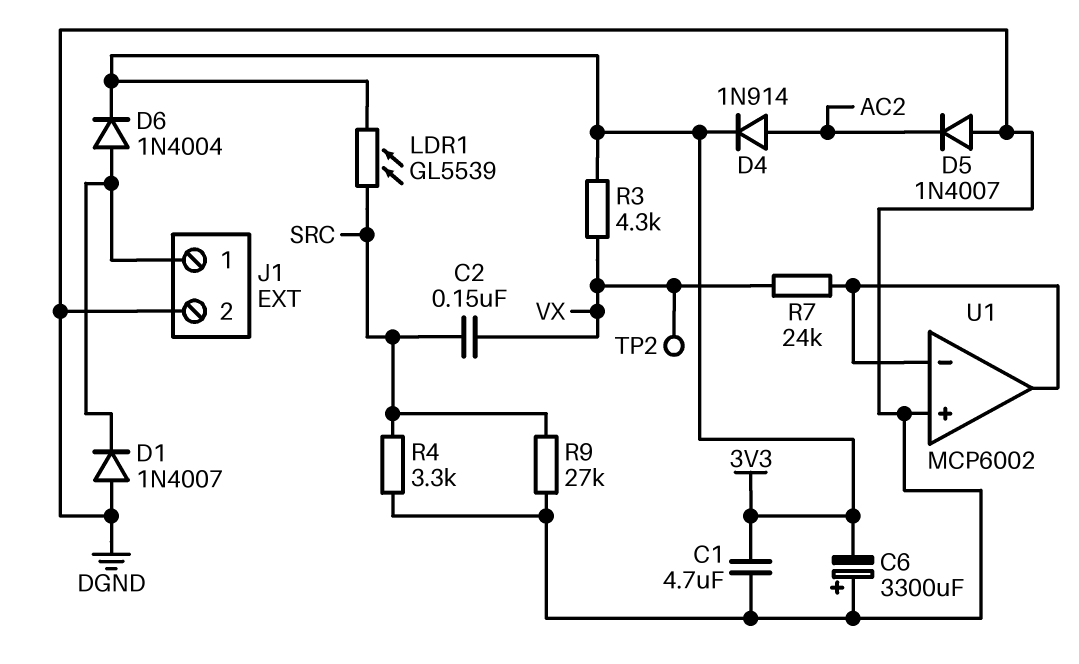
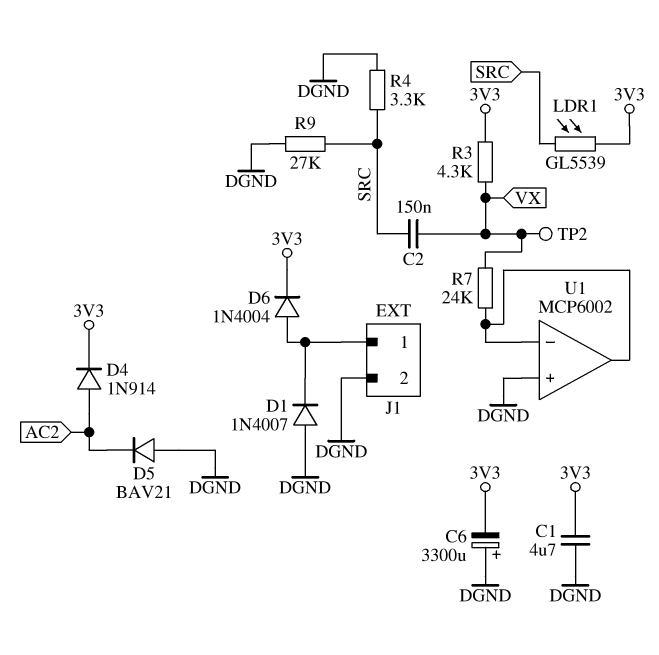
D5: diode 1N4007 (A DGND, K AC2) -> diode BAV21 (A DGND, K AC2)

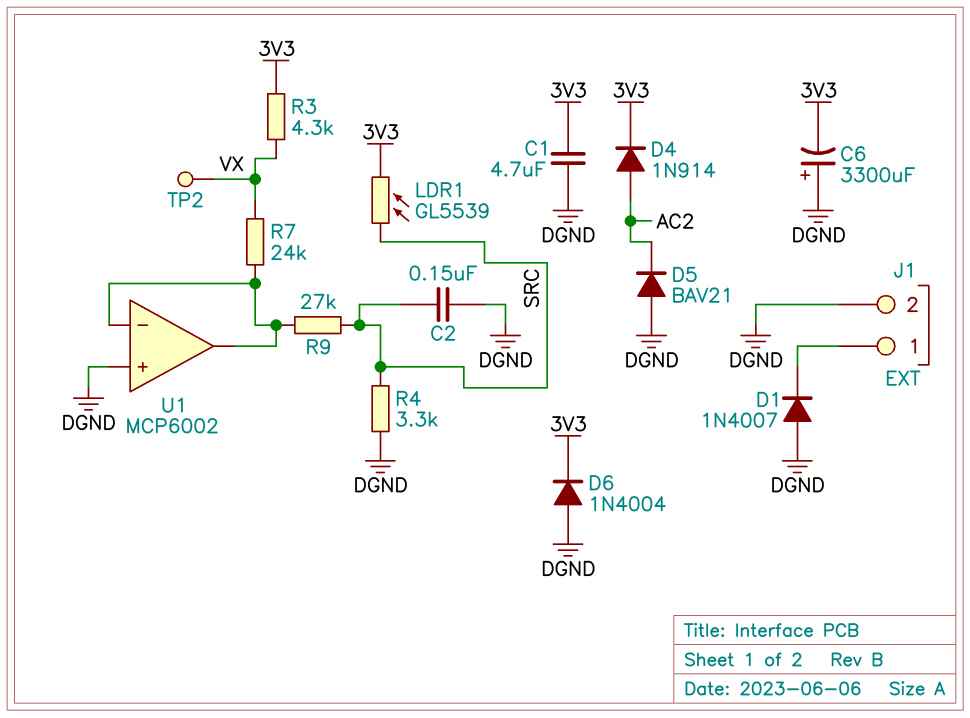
C2: 150nF (SRC, VX) -> 150nF (DGND, SRC)
D6: diode 1N4004 (A J1/1, K 3V3) -> diode 1N4004 (A DGND, K 3V3)
R9: 27k (DGND, SRC) -> 27k (SRC, U1/in-)

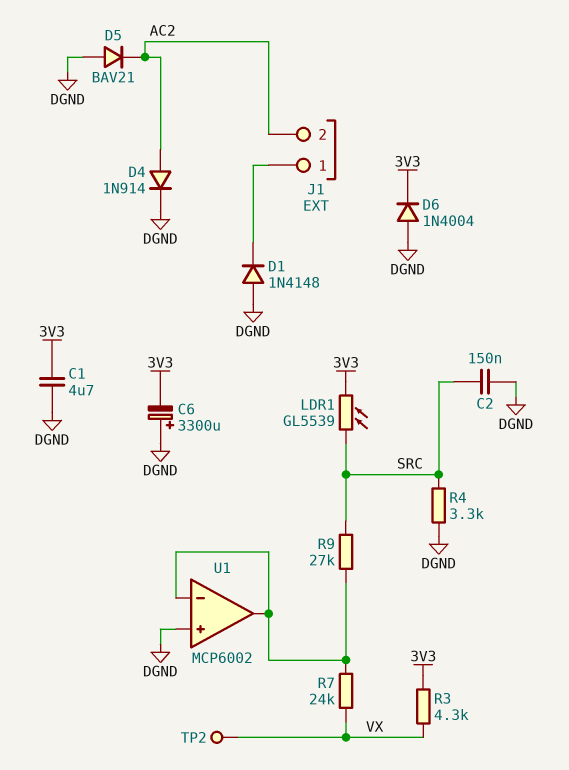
D1: diode 1N4007 (A DGND, K J1/1) -> diode 1N4148 (A DGND, K J1/1)
D4: diode 1N914 (A AC2, K 3V3) -> diode 1N914 (A AC2, K DGND)
J1 pin 2: DGND -> AC2

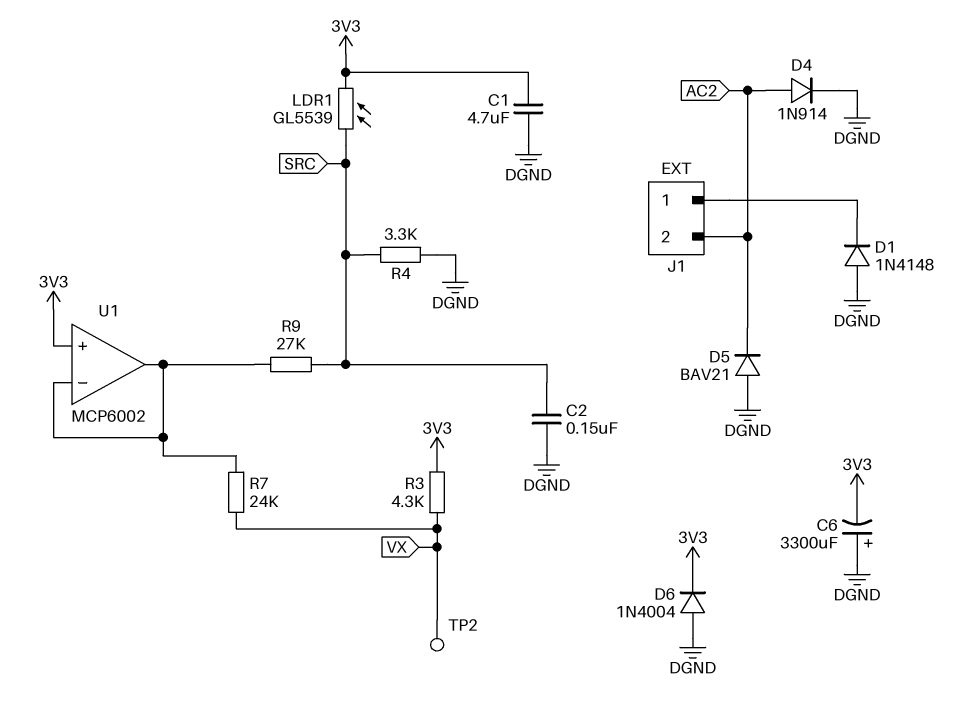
U1 pin in+: DGND -> 3V3

